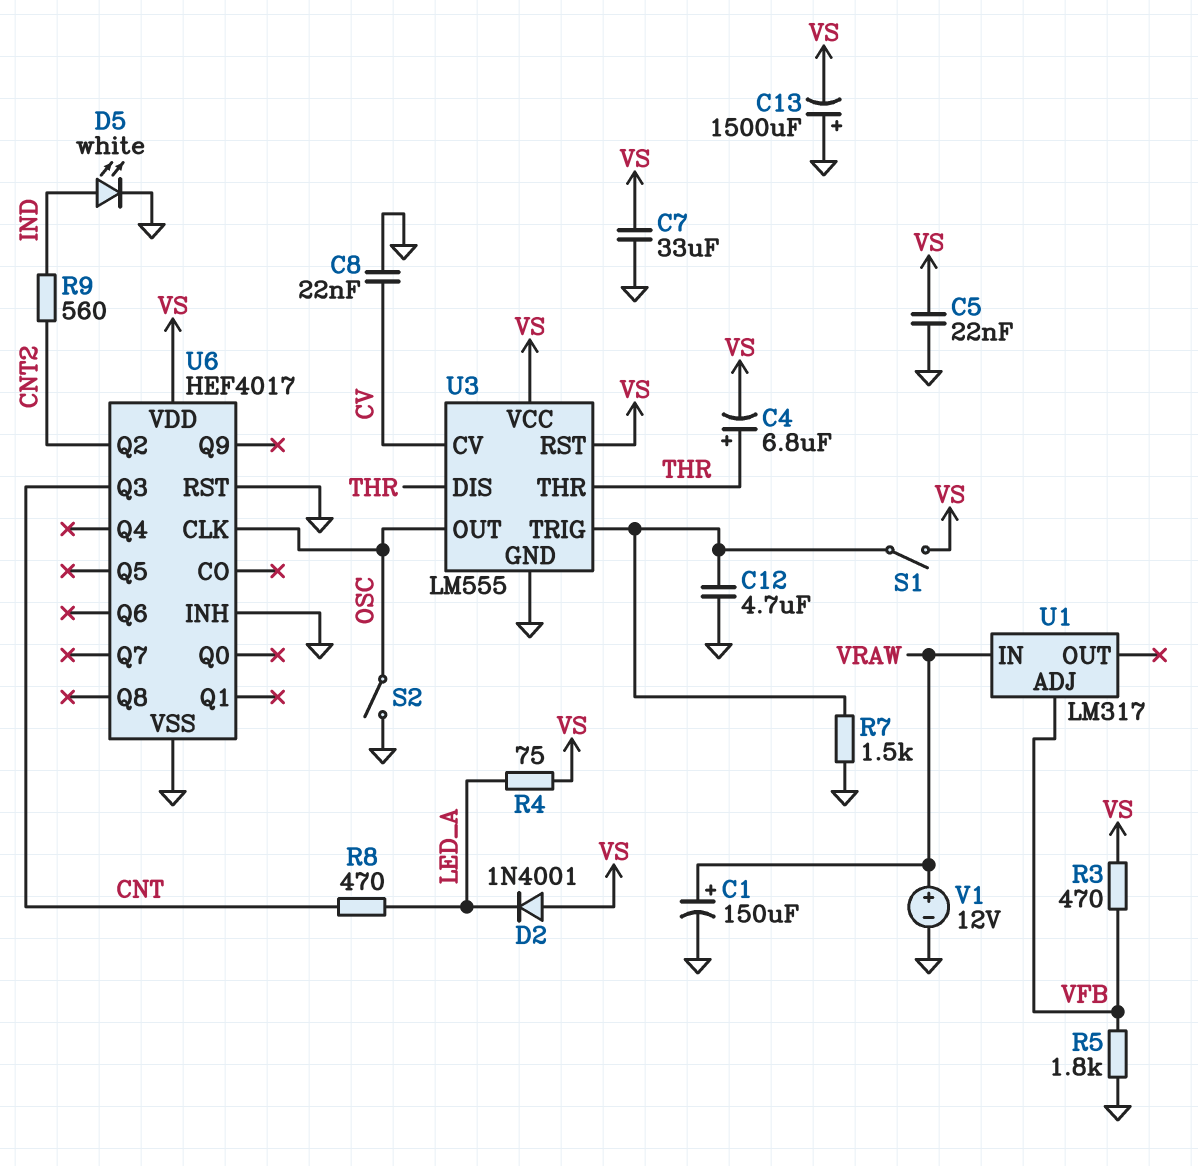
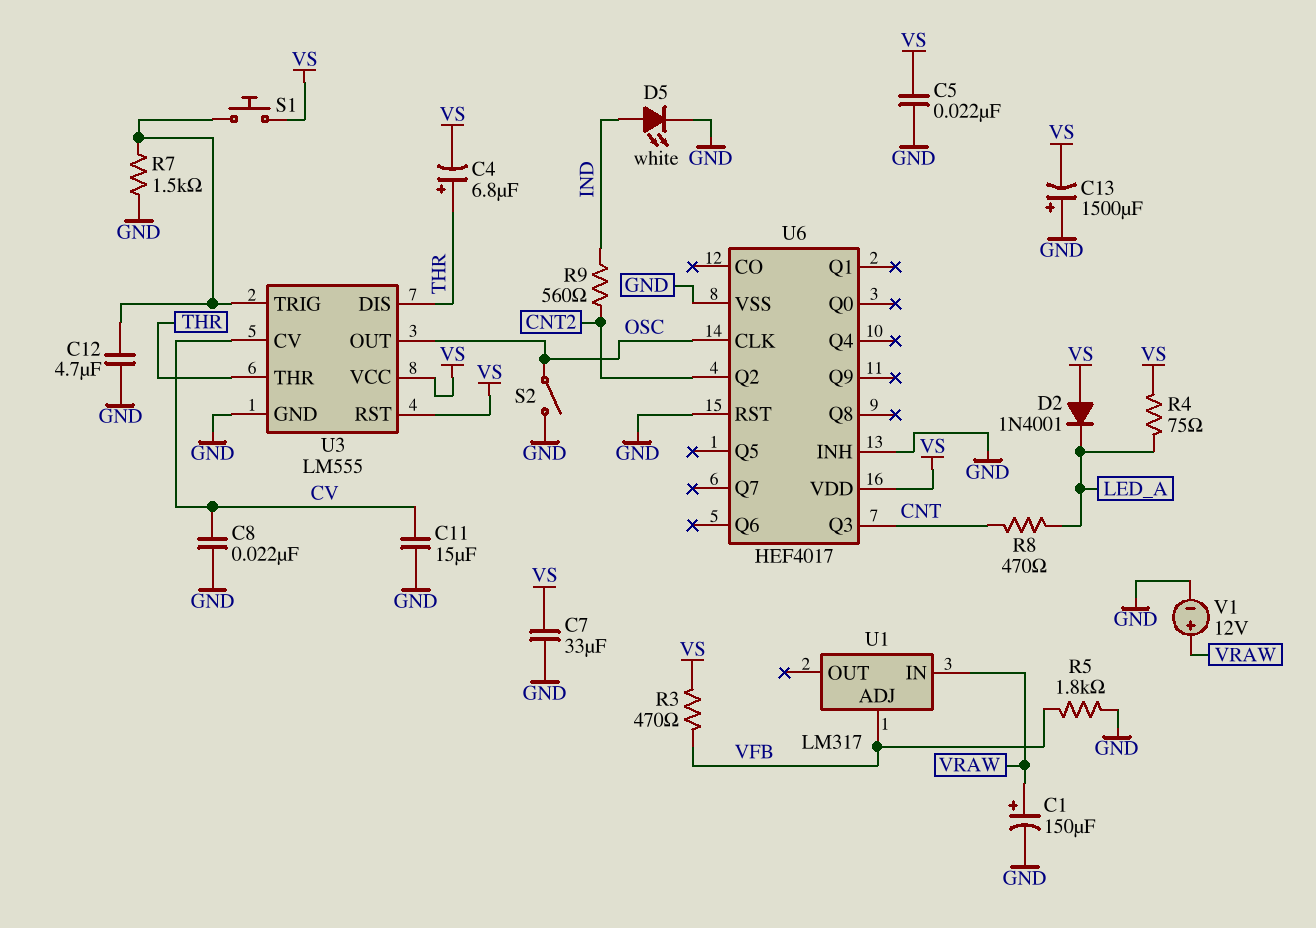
C11: none -> 15uF (CV, GND)
S1: switch (U3/TRIG, VS) -> button (U3/TRIG, VS)

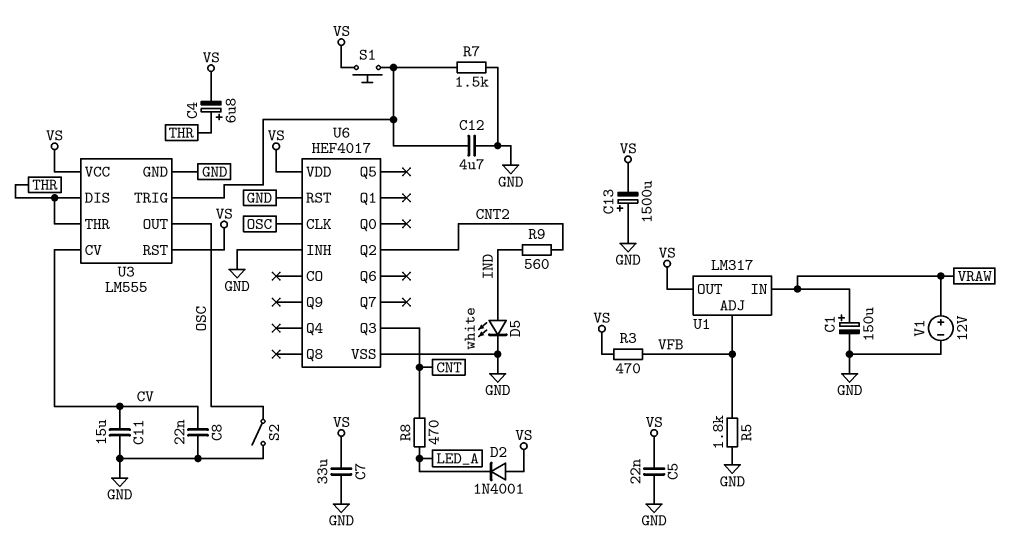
R4: 75 (LED_A, VS) -> none
U1 pin OUT: none -> VS

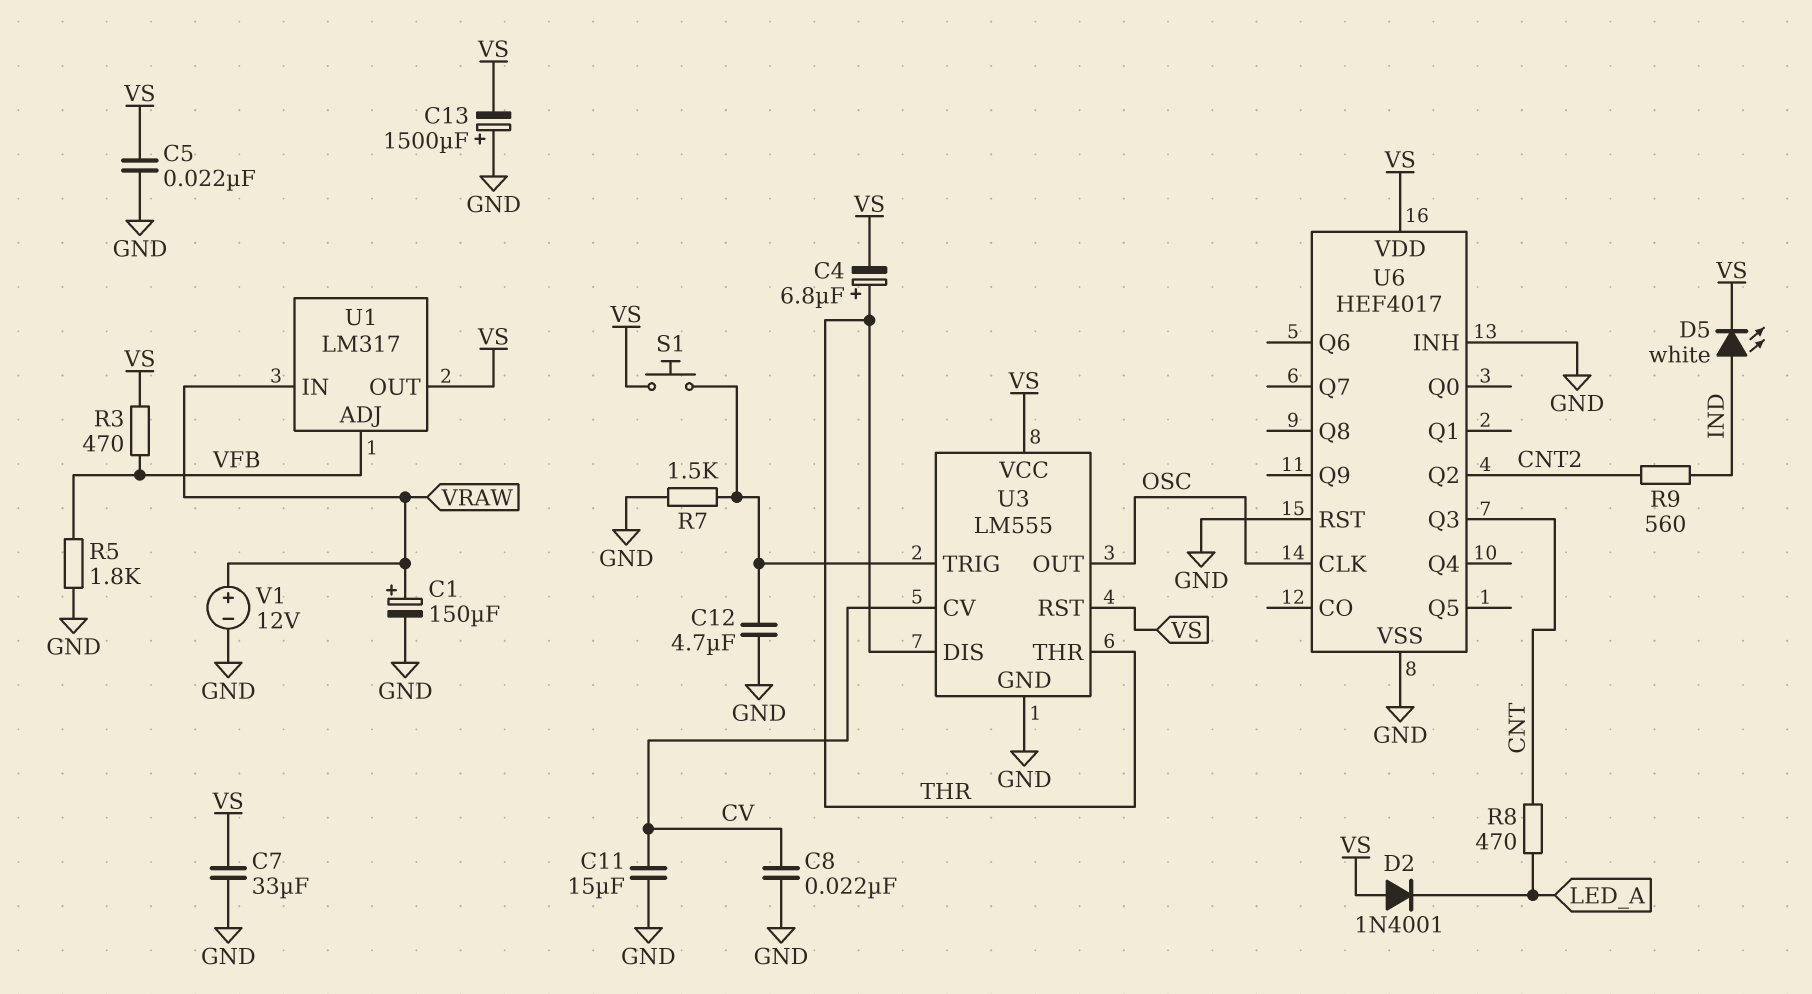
D5: LED white (A IND, K GND) -> LED white (A IND, K VS)
S2: switch (GND, OSC) -> none

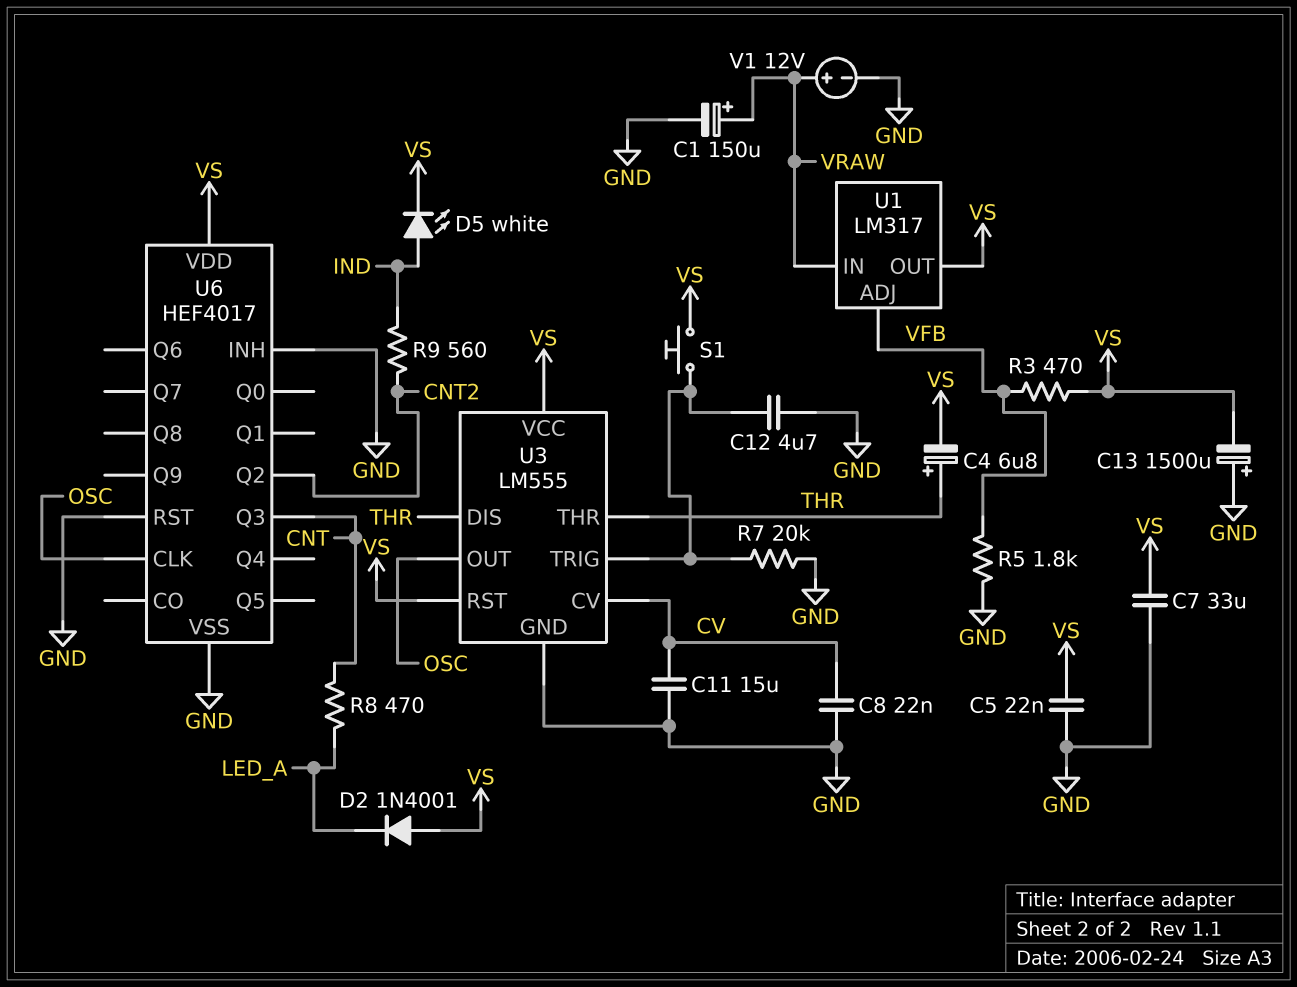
R7: 1.5k (GND, U3/TRIG) -> 20k (GND, U3/TRIG)

